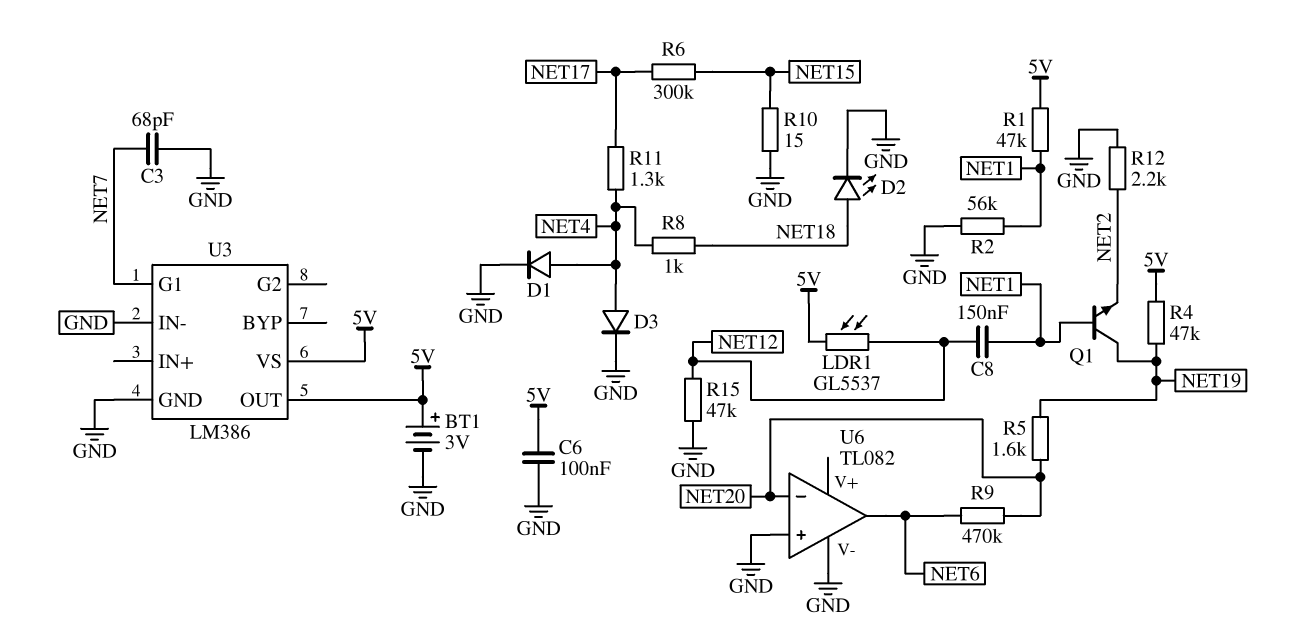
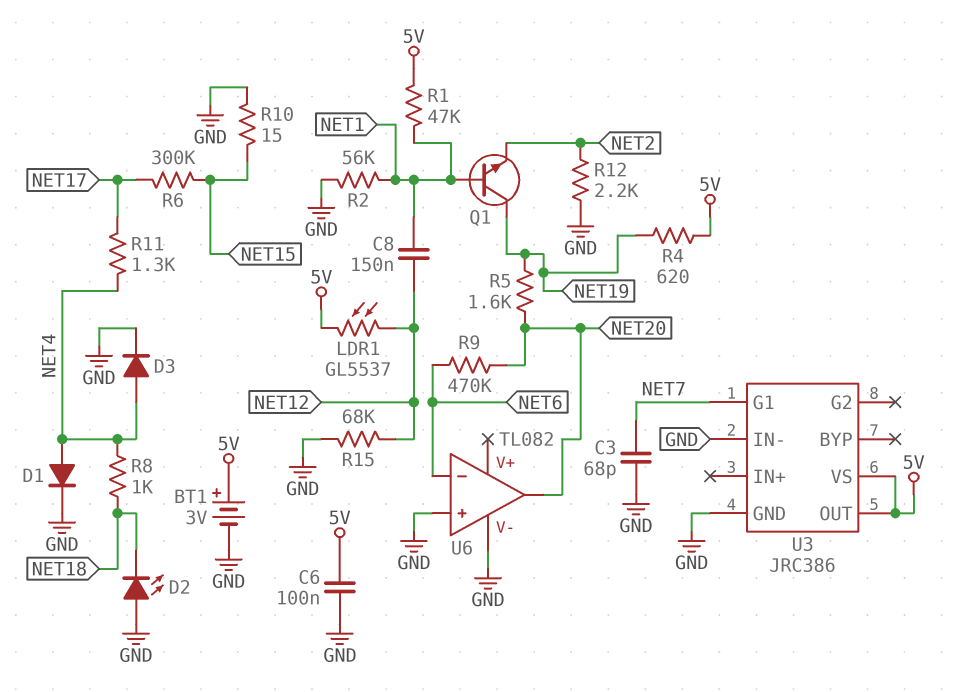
D2: LED (A NET18, K GND) -> LED (A GND, K NET18)
R4: 47k (5V, NET19) -> 620 (5V, NET19)
R15: 47k (GND, NET12) -> 68k (GND, NET12)
U3: LM386 -> JRC386
U6 pin in-: NET20 -> NET6
U6 pin out: NET6 -> NET20

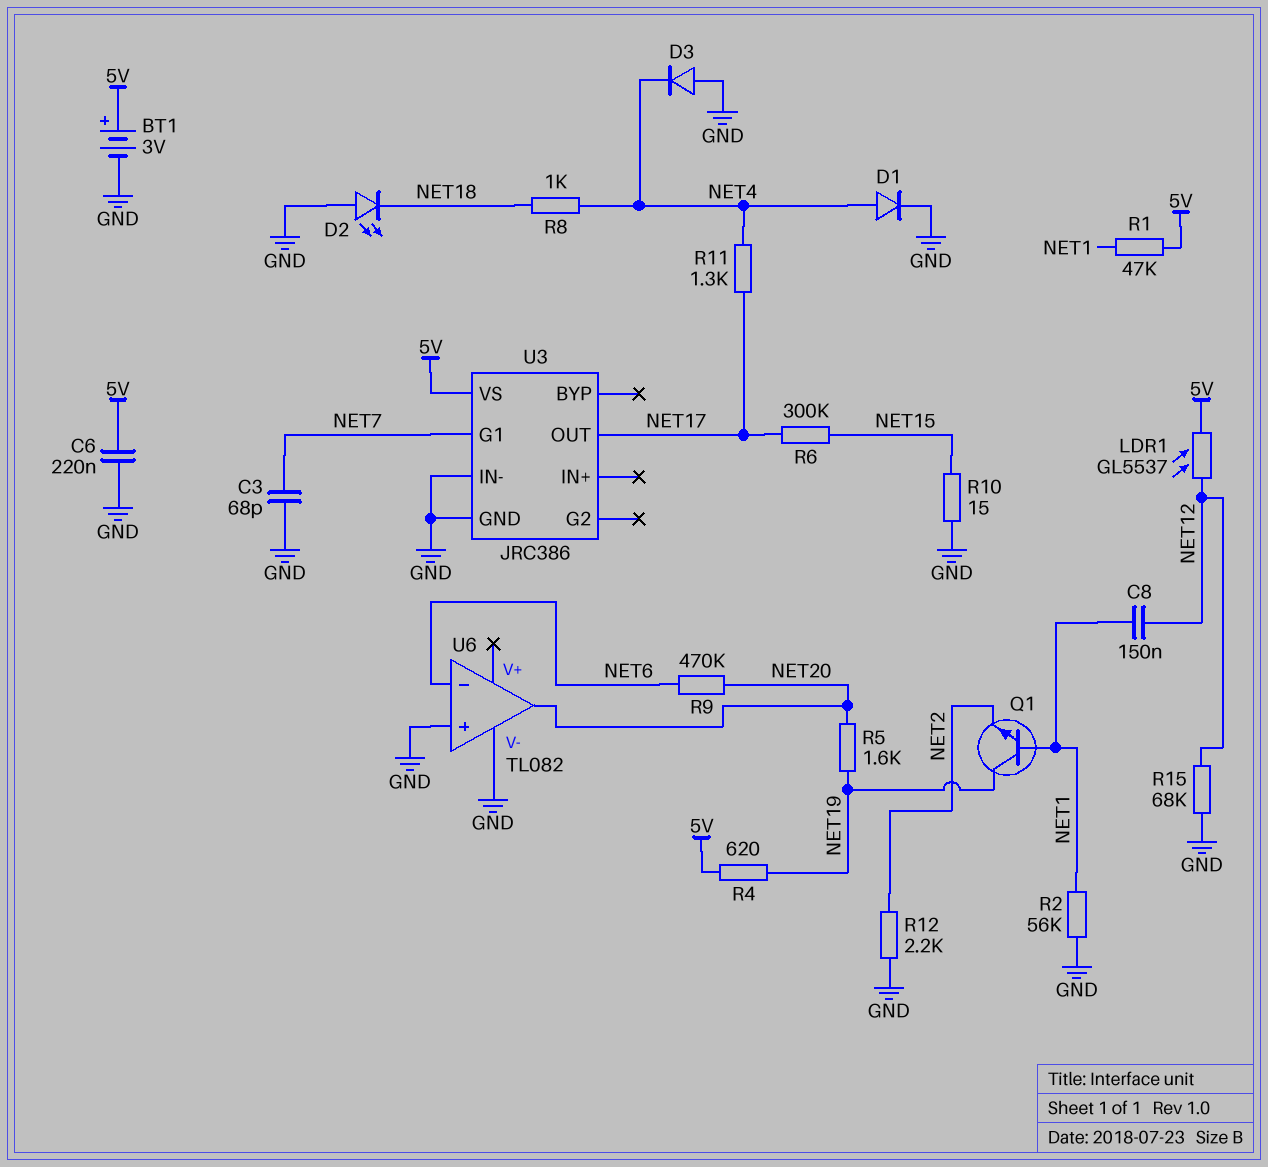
C6: 100nF (5V, GND) -> 220nF (5V, GND)
D3: diode (A NET4, K GND) -> diode (A GND, K NET4)
U3 pin OUT: 5V -> NET17

